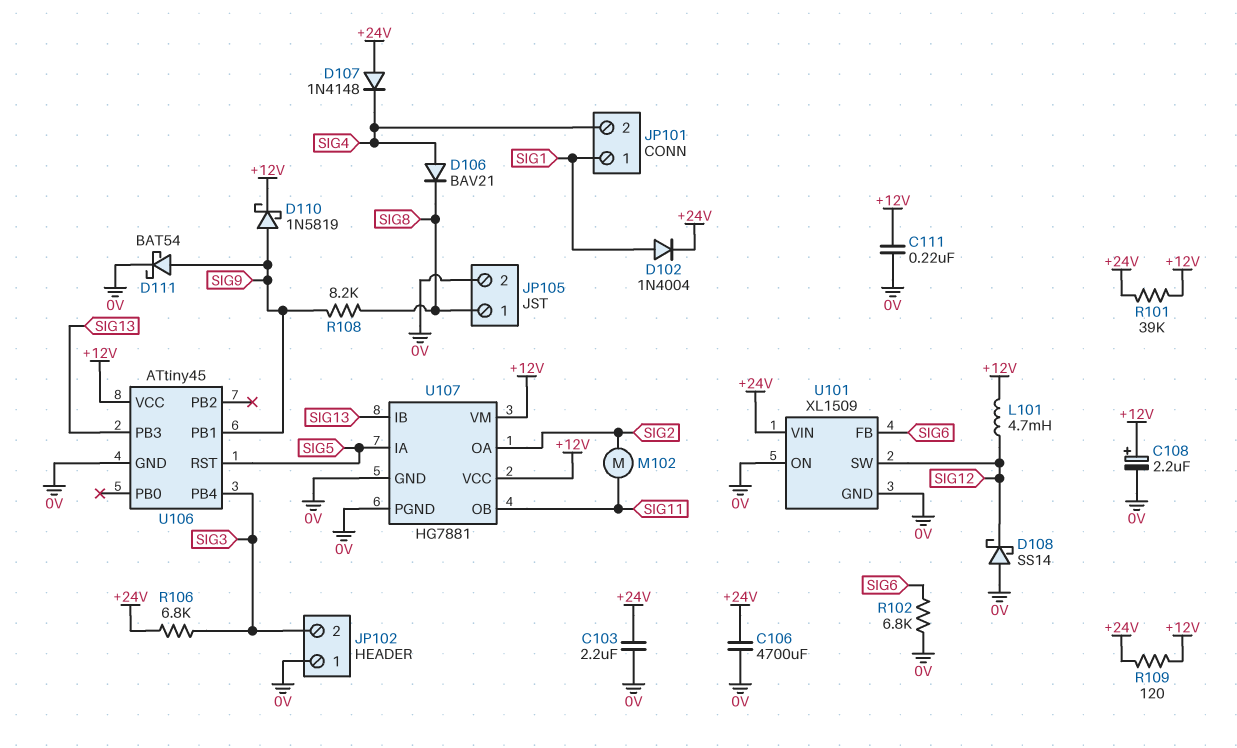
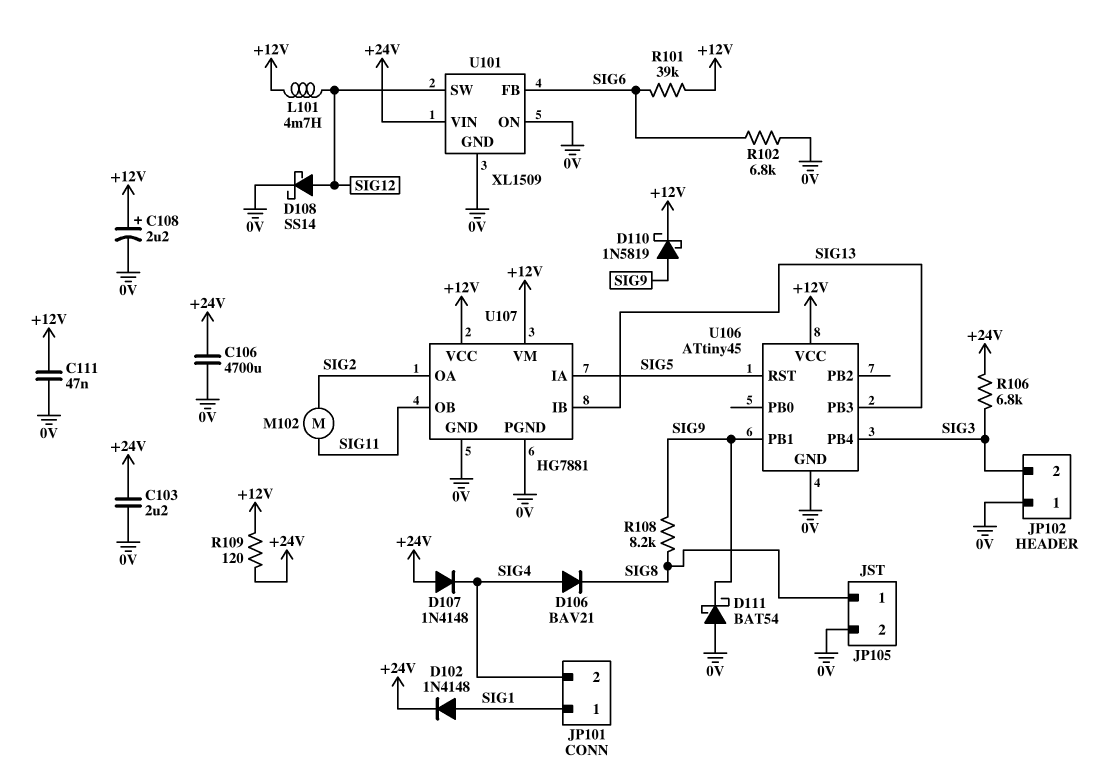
C111: 220nF (+12V, 0V) -> 47nF (+12V, 0V)
D102: diode 1N4004 (A SIG1, K +24V) -> diode 1N4148 (A SIG1, K +24V)
D108: schottky SS14 (A 0V, K SIG12) -> schottky SS14 (A SIG12, K 0V)
D111: schottky BAT54 (A SIG9, K 0V) -> schottky BAT54 (A 0V, K SIG9)
R101: 39k (+12V, +24V) -> 39k (+12V, SIG6)

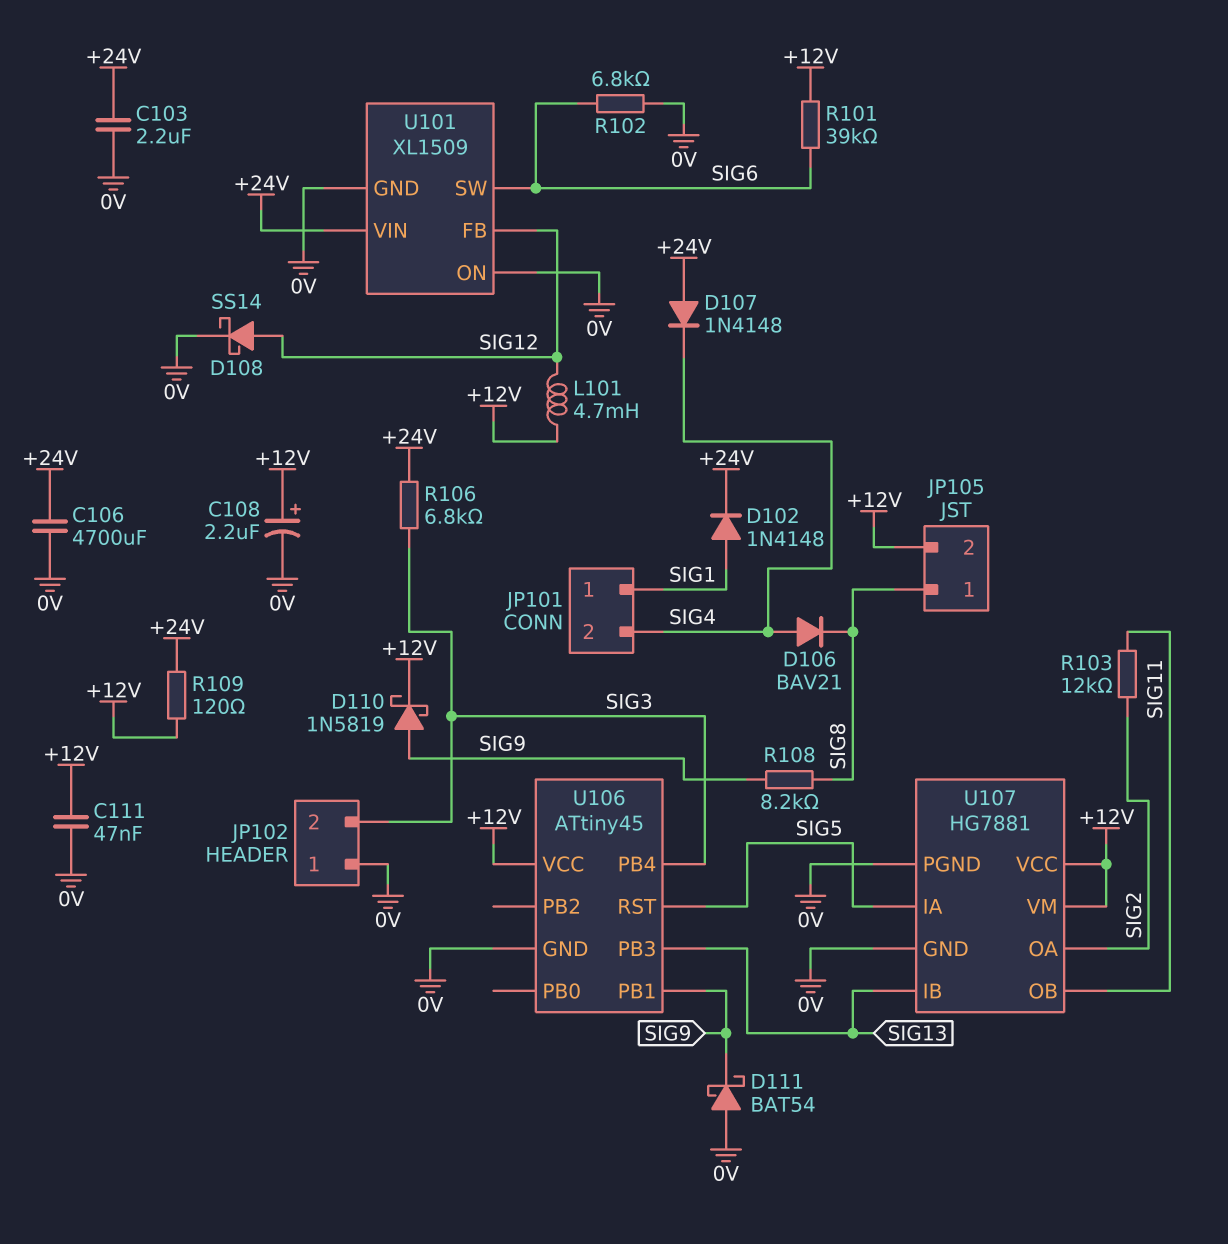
JP105 pin 2: 0V -> +12V
M102: motor (SIG2, SIG11) -> none
R103: none -> 12k (SIG2, SIG11)
U101 pin FB: SIG6 -> SIG12
U101 pin SW: SIG12 -> SIG6

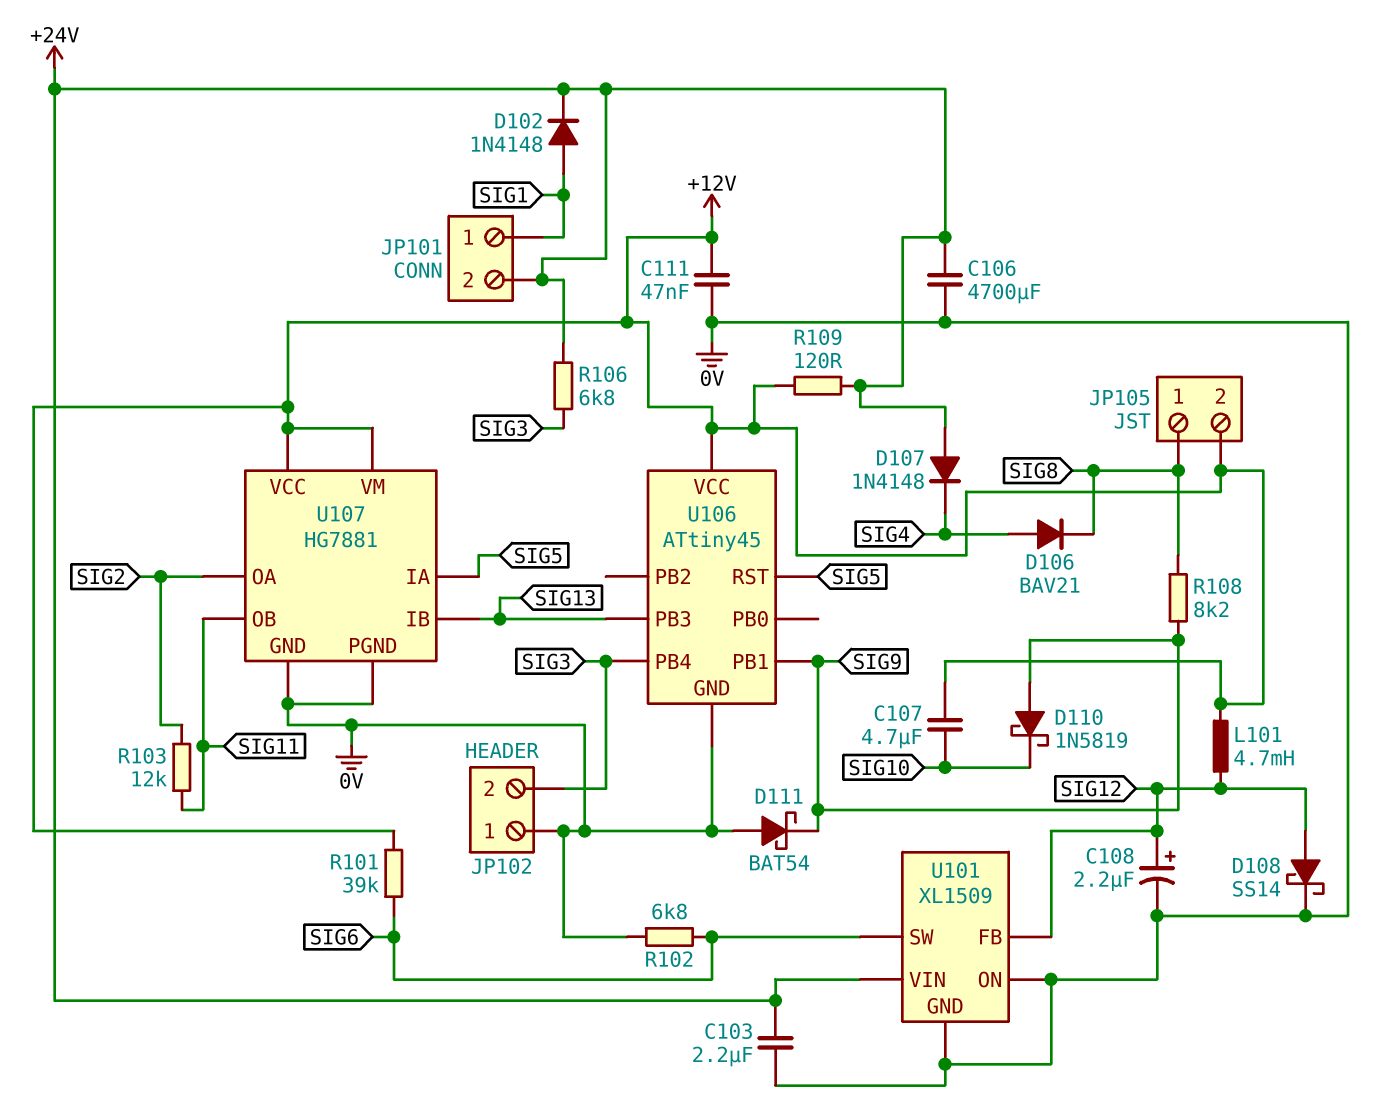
C107: none -> 4.7uF (+12V, SIG10)
C108: 2.2uF (plus +12V, minus 0V) -> 2.2uF (plus SIG12, minus 0V)
D110: schottky 1N5819 (A SIG9, K +12V) -> schottky 1N5819 (A SIG9, K SIG10)
JP101 pin 2: SIG4 -> +24V

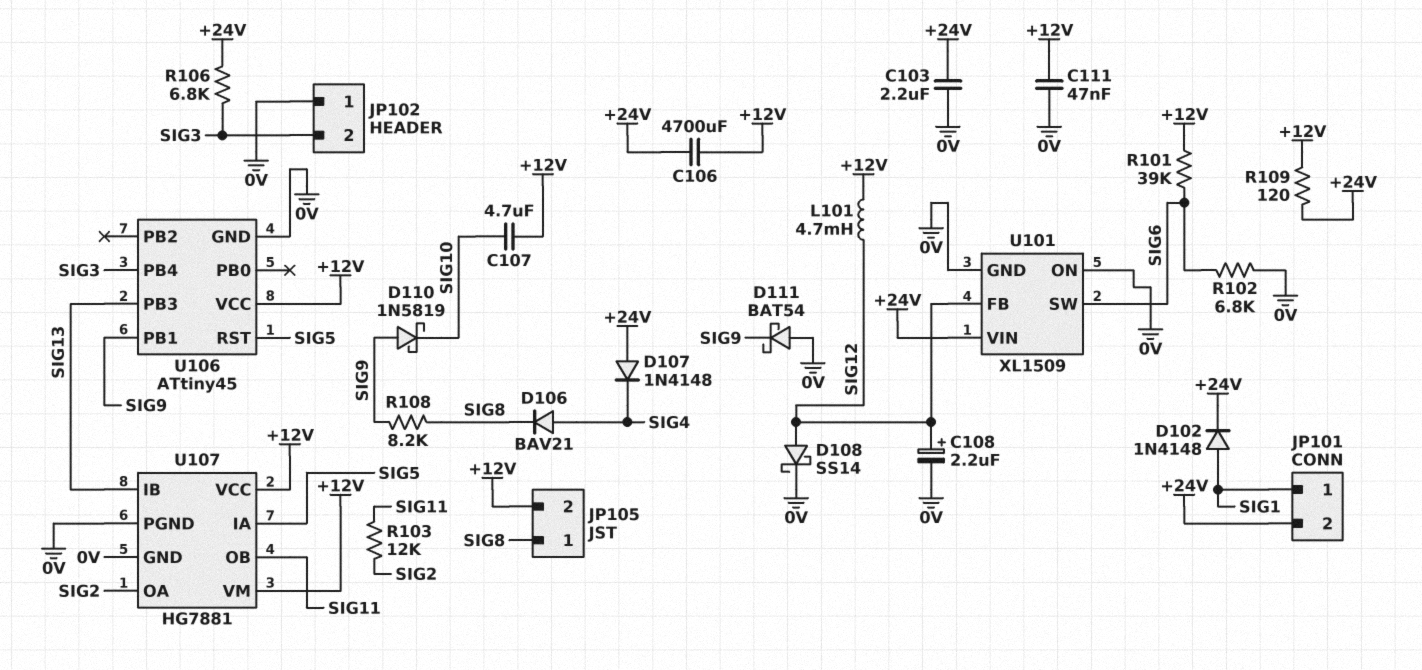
C106: 4700uF (+24V, 0V) -> 4700uF (+12V, +24V)

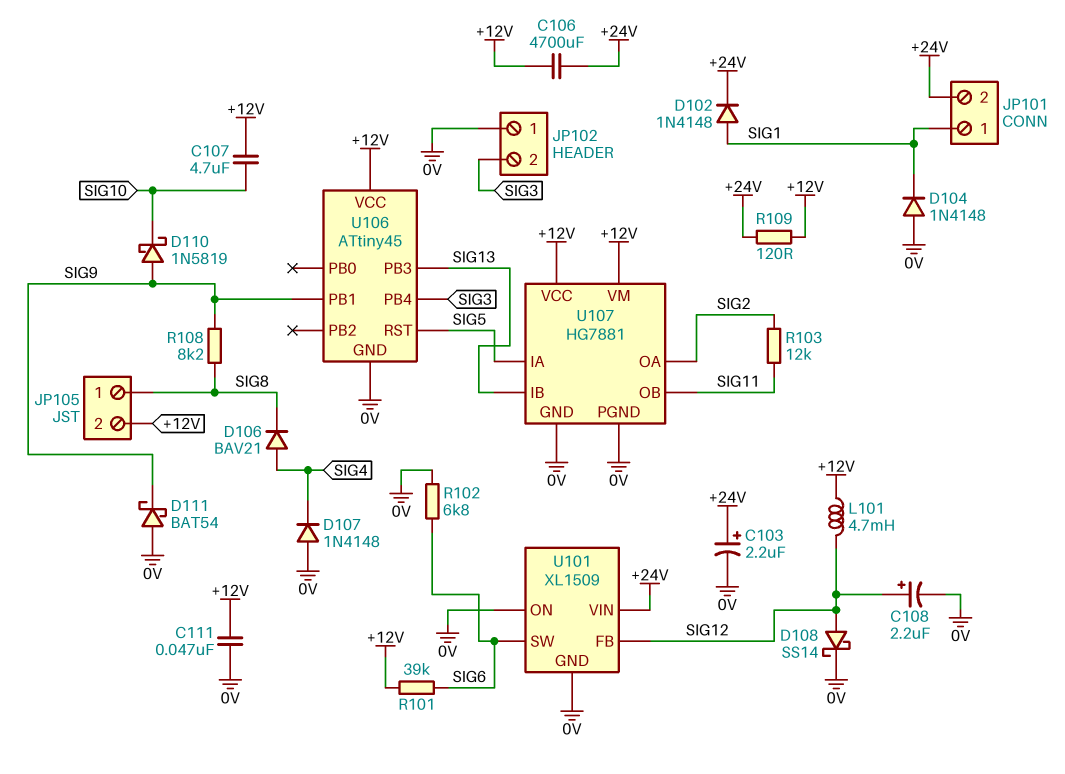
C103: 2.2uF (+24V, 0V) -> 2.2uF (plus +24V, minus 0V)
D104: none -> diode 1N4148 (A 0V, K SIG1)
D107: diode 1N4148 (A +24V, K SIG4) -> diode 1N4148 (A 0V, K SIG4)
R106: 6.8k (+24V, SIG3) -> none

